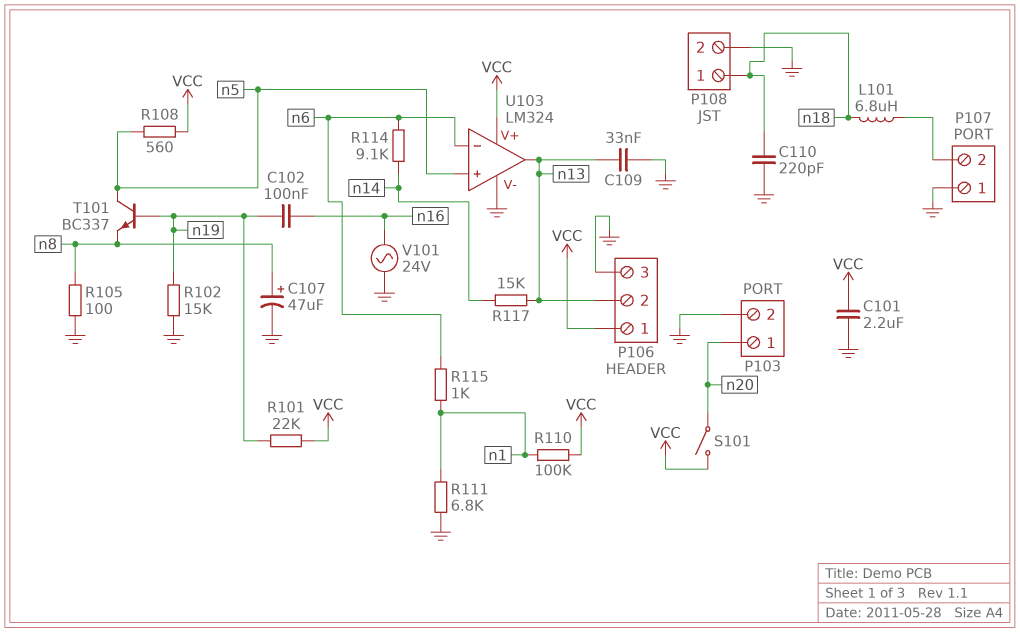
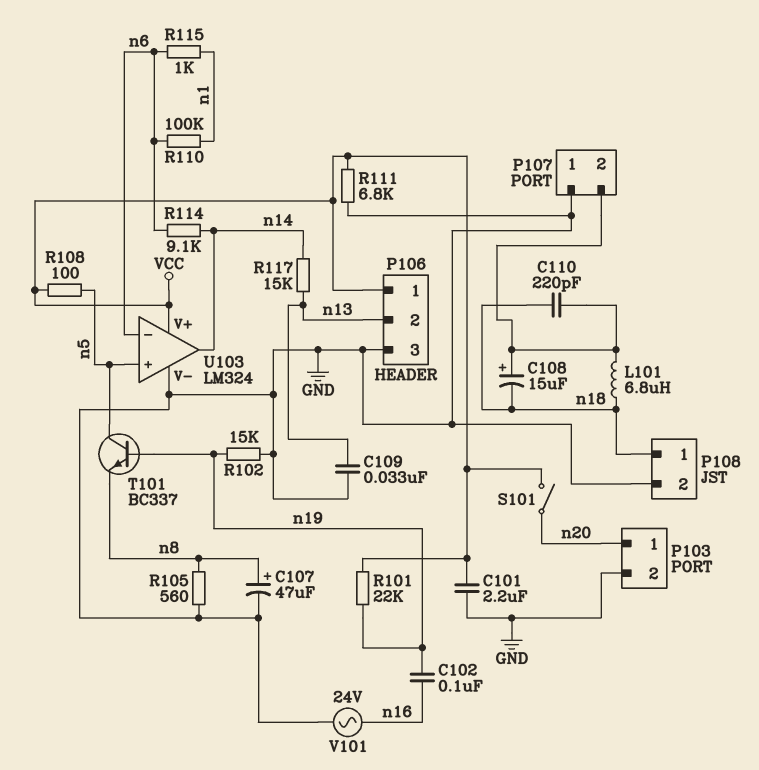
C108: none -> 15uF (plus P107/2, minus n18)
C110: 220pF (GND, n18) -> 220pF (P107/2, n18)
R105: 100 (GND, n8) -> 560 (GND, n8)
R108: 560 (VCC, n5) -> 100 (VCC, n5)
R110: 100k (VCC, n1) -> 100k (n1, n6)
R111: 6.8k (GND, n1) -> 6.8k (GND, VCC)
U103 pin out: n13 -> n14

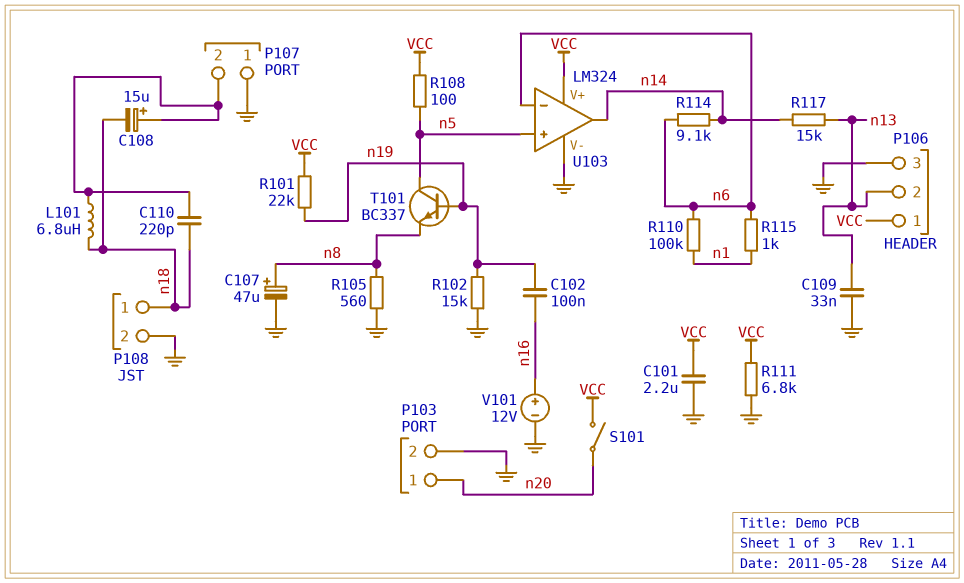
V101: AC 24V (GND, n16) -> 12V (plus n16, minus GND)

